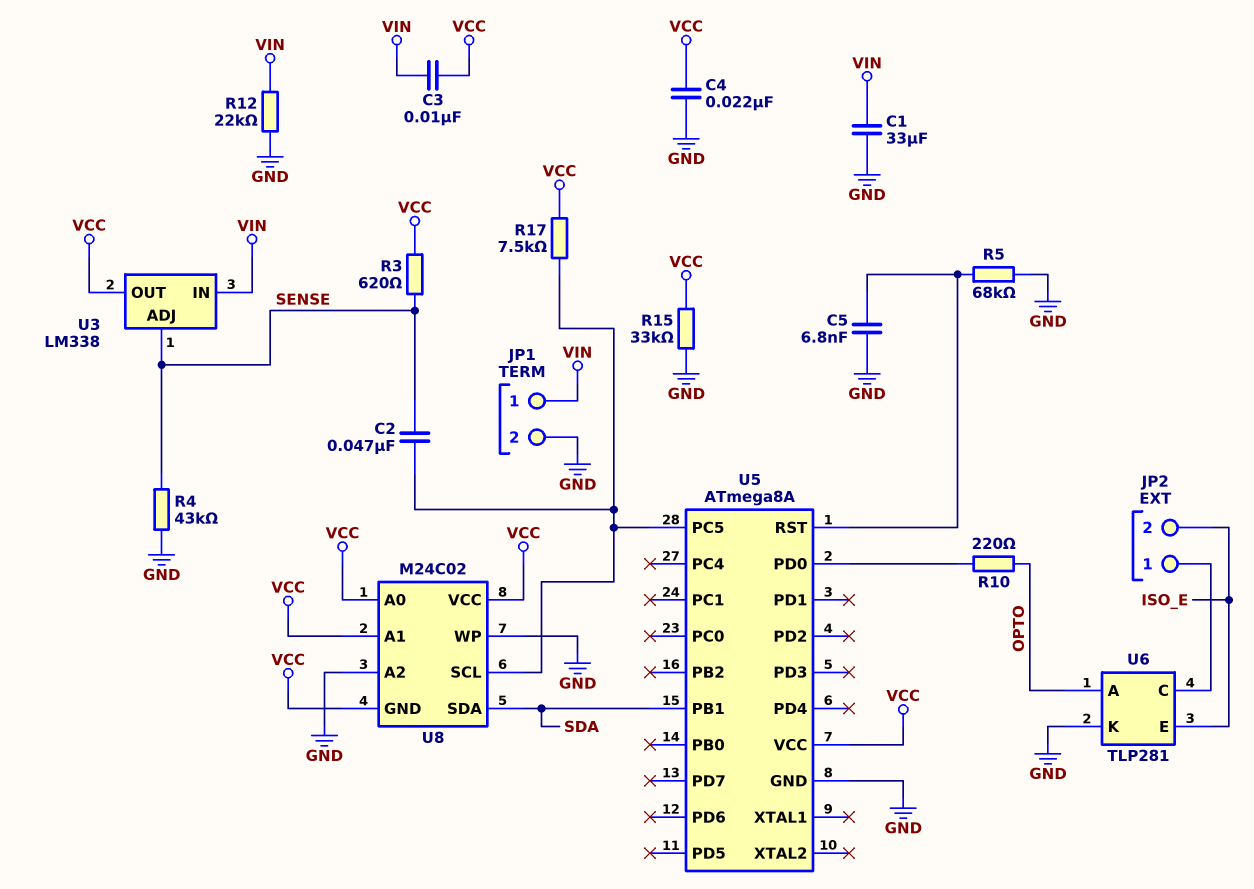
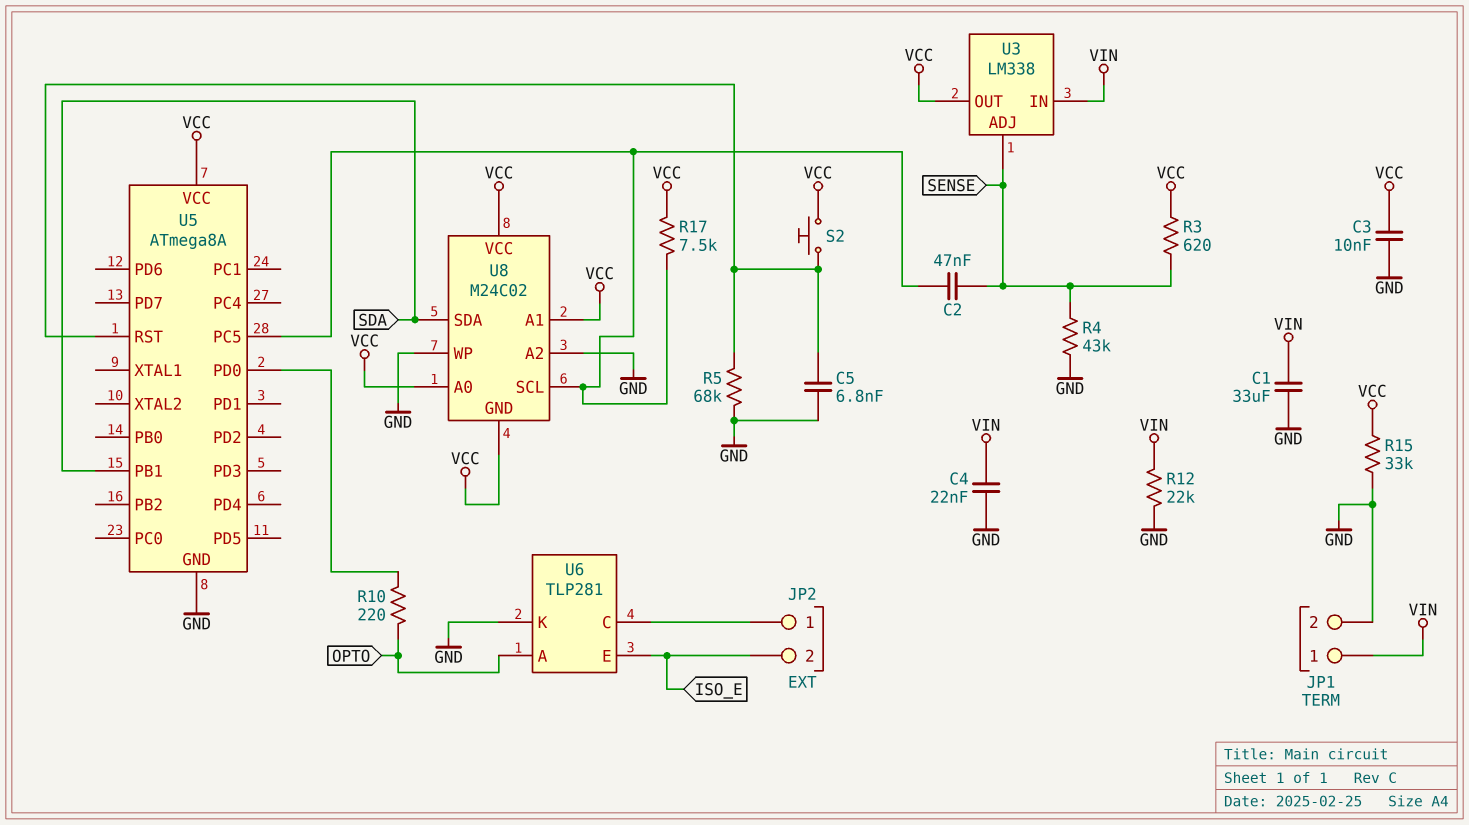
C3: 10nF (VCC, VIN) -> 10nF (GND, VCC)
C4: 22nF (GND, VCC) -> 22nF (GND, VIN)
S2: none -> button (U5/RST, VCC)

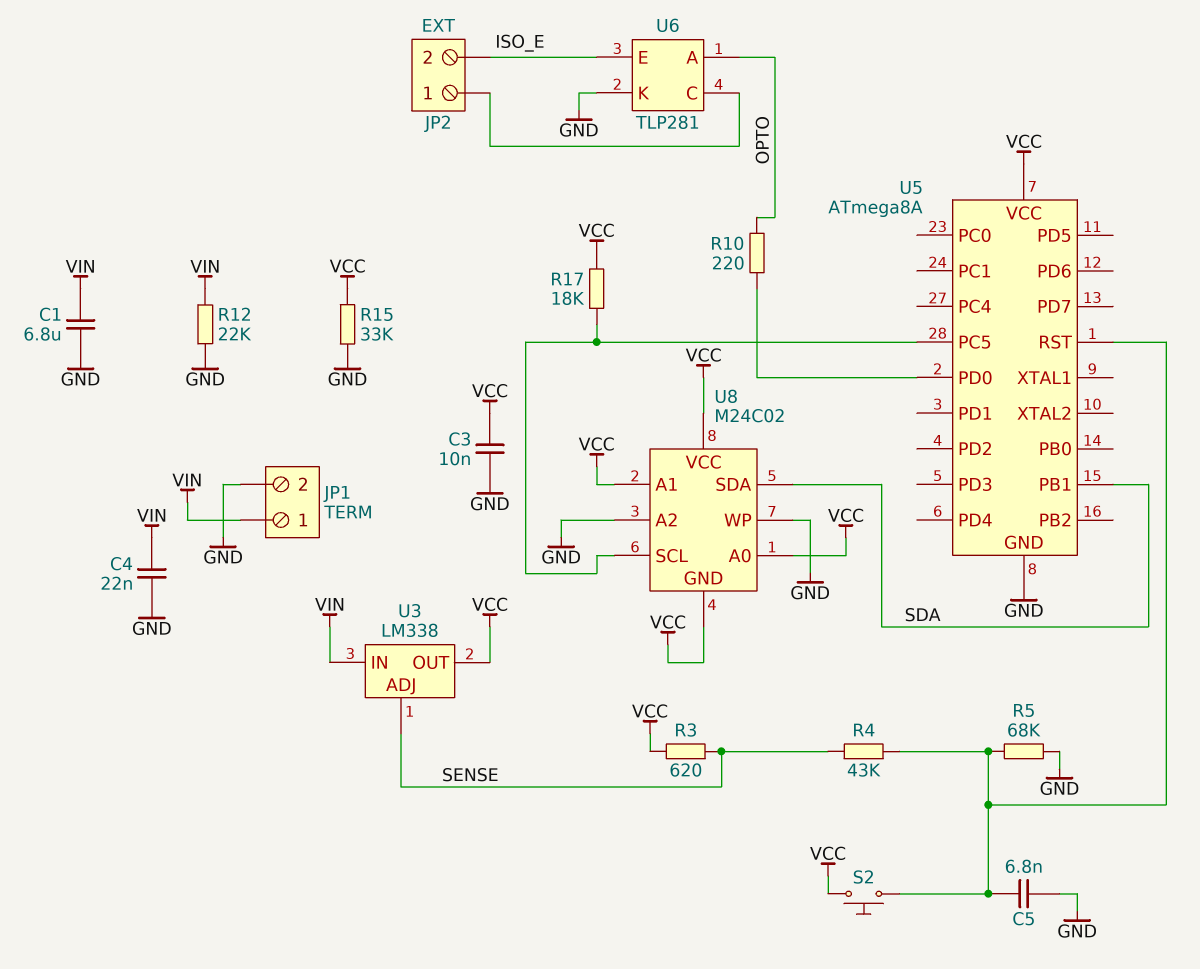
C1: 33uF (GND, VIN) -> 6.8uF (GND, VIN)
C2: 47nF (SENSE, U5/PC5) -> none
R4: 43k (GND, SENSE) -> 43k (SENSE, U5/RST)
R17: 7.5k (U5/PC5, VCC) -> 18k (U5/PC5, VCC)

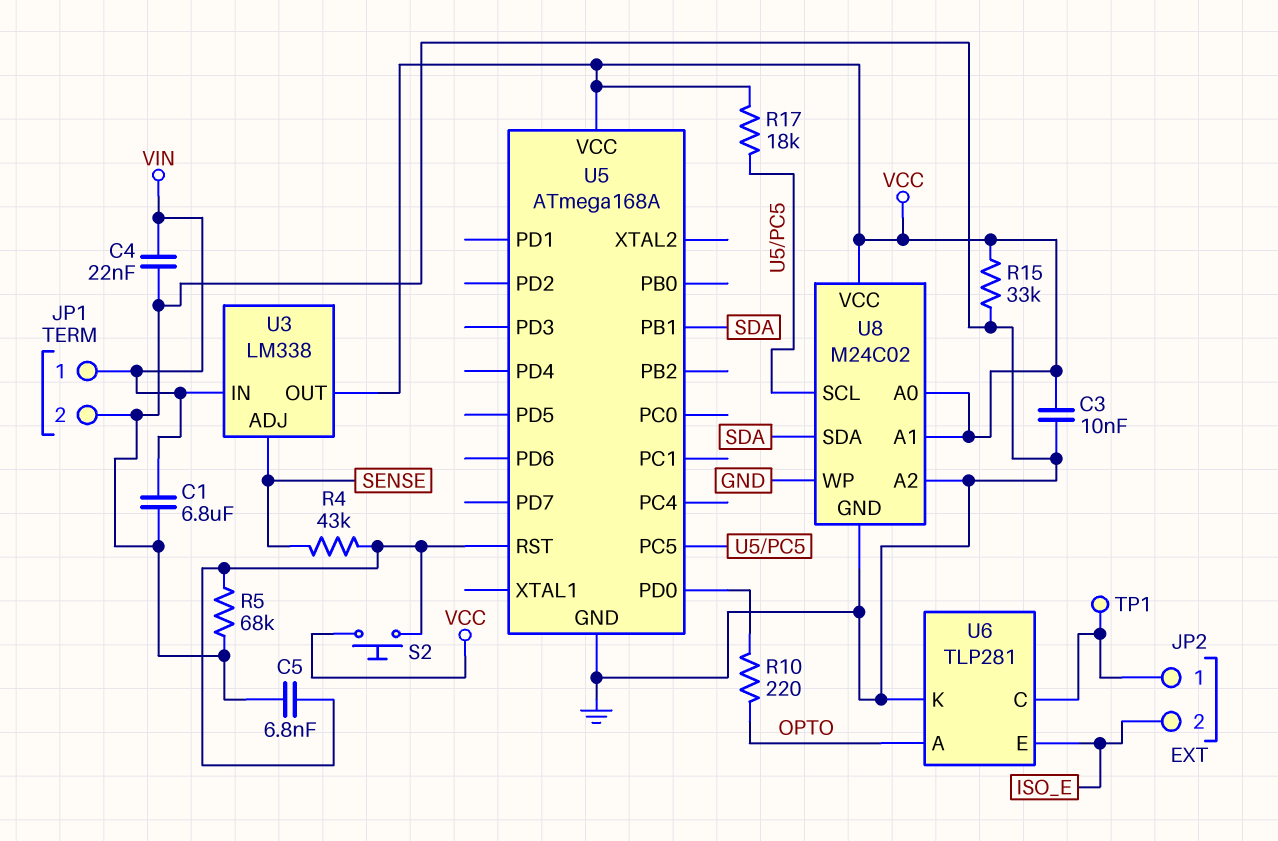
R3: 620 (SENSE, VCC) -> none
R12: 22k (GND, VIN) -> none
TP1: none -> test point (JP2/1)
U5: ATmega8A -> ATmega168A
U8 pin GND: VCC -> GND

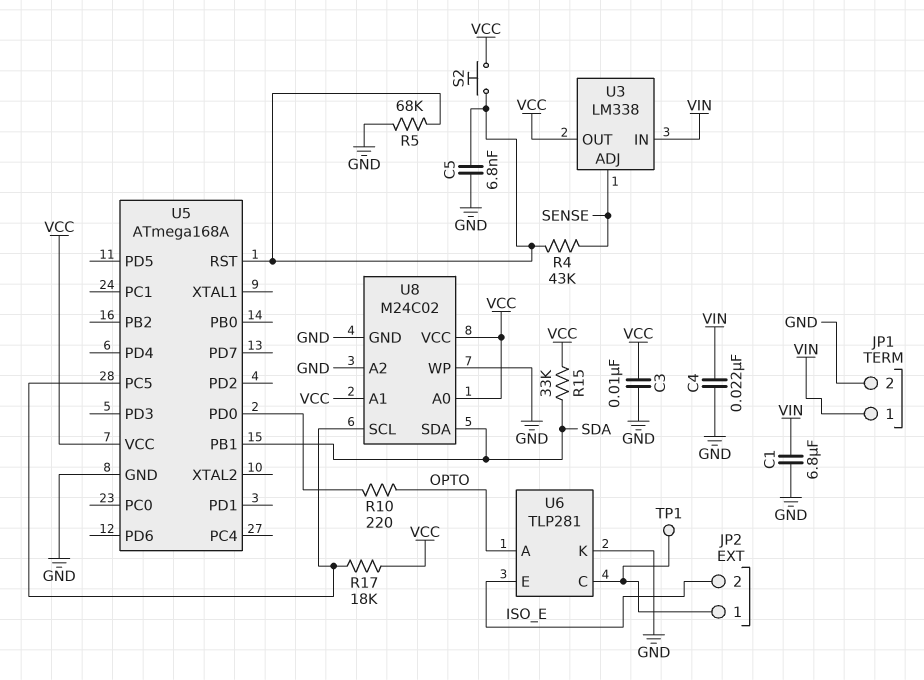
R15: 33k (GND, VCC) -> 33k (SDA, VCC)

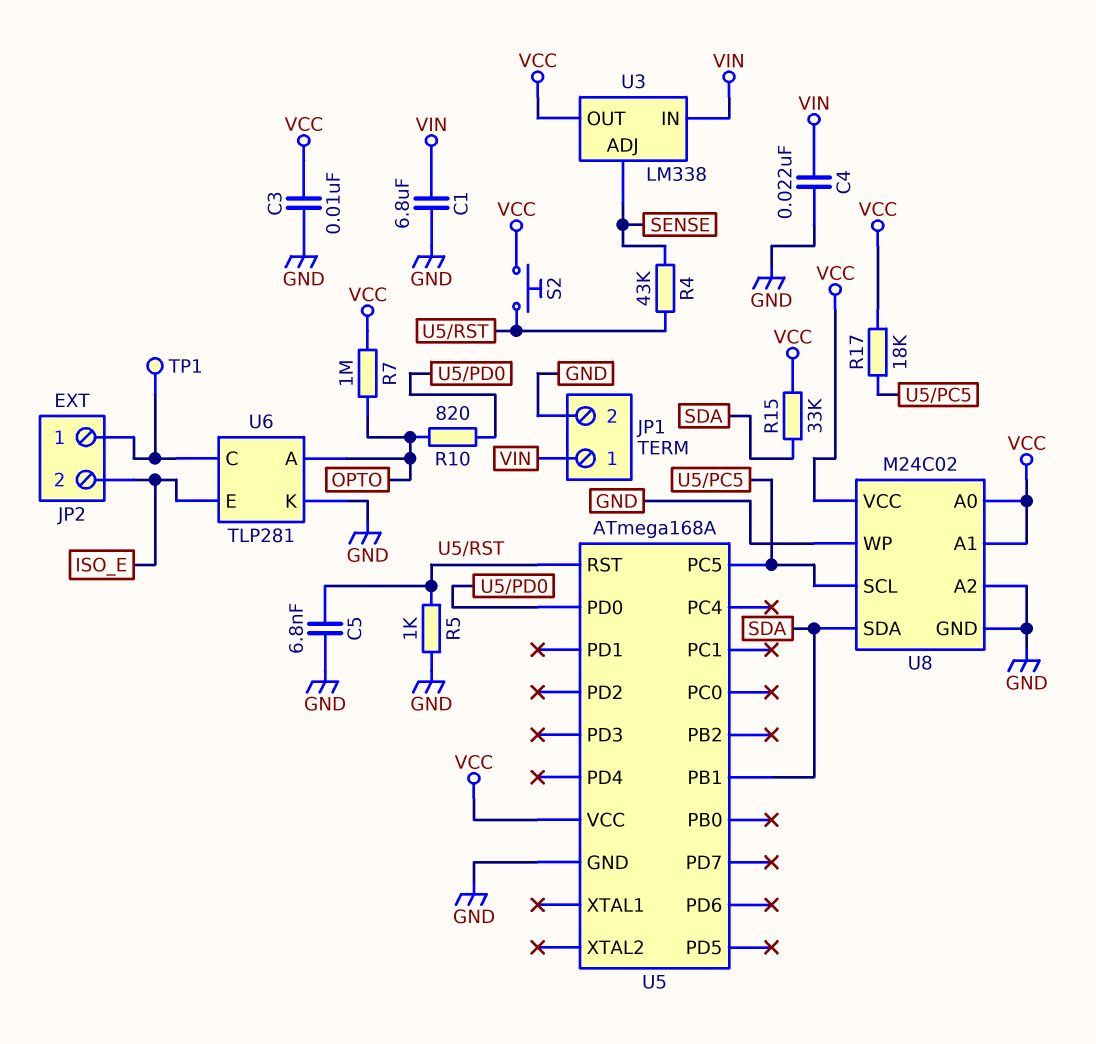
R5: 68k (GND, U5/RST) -> 1k (GND, U5/RST)
R7: none -> 1M (OPTO, VCC)
R10: 220 (OPTO, U5/PD0) -> 820 (OPTO, U5/PD0)

